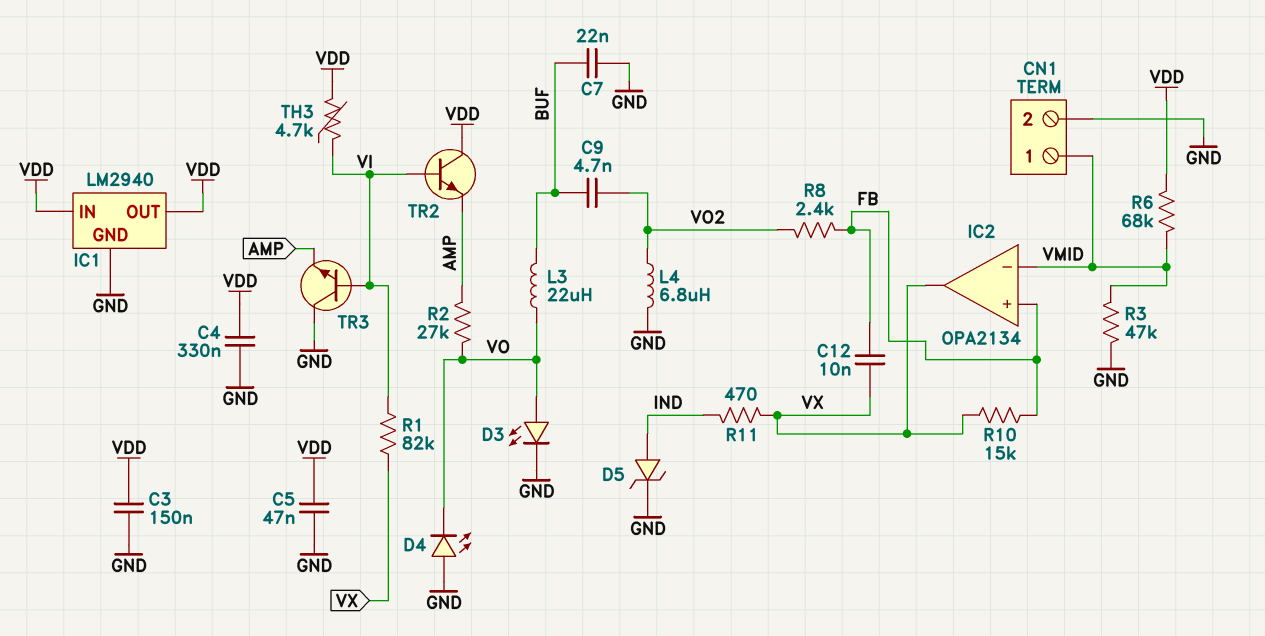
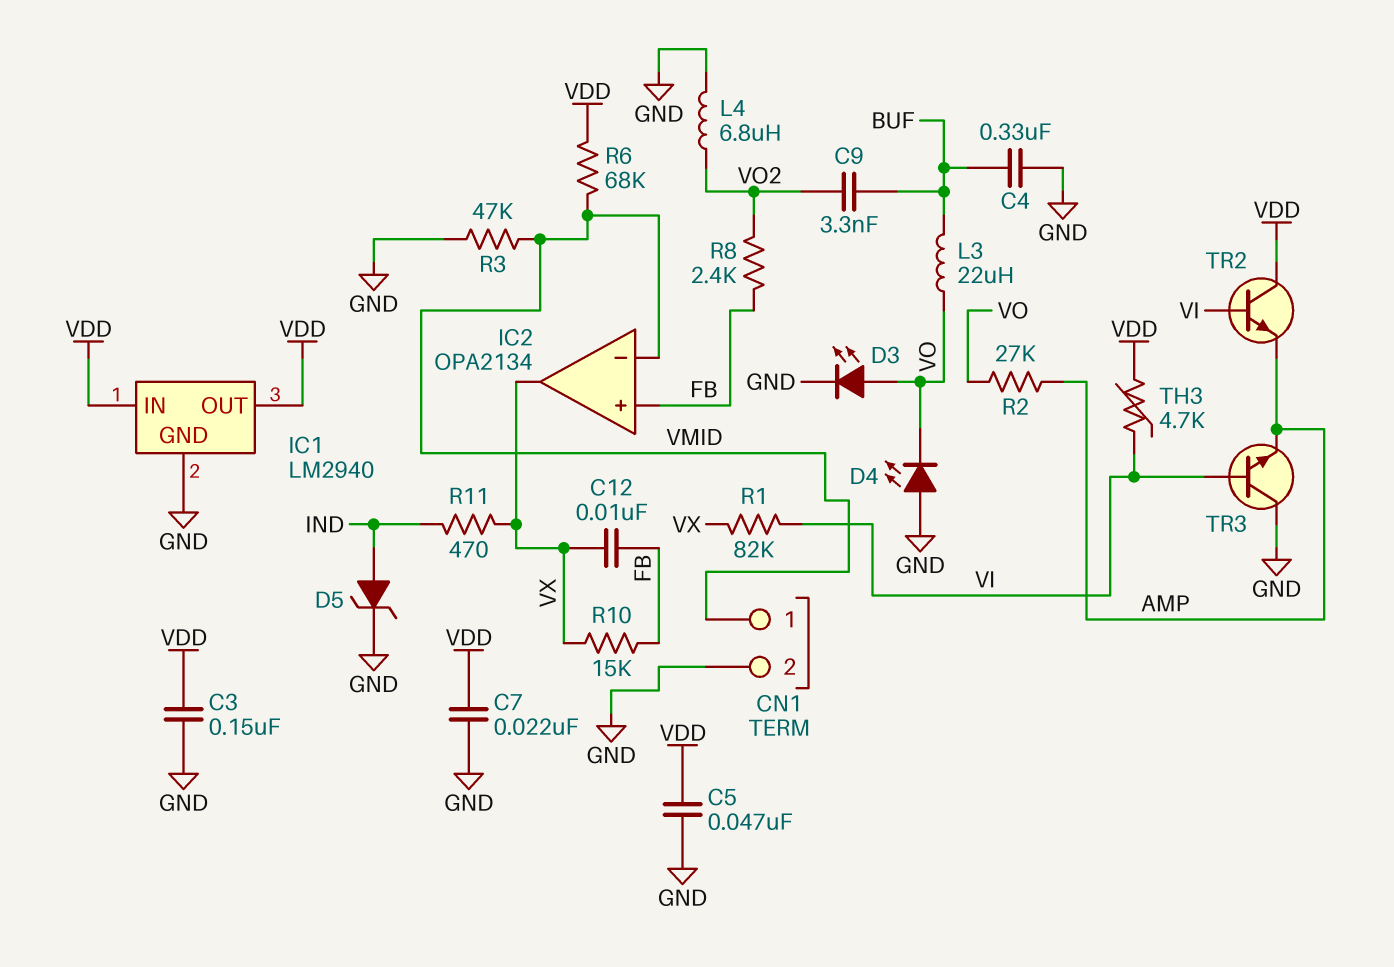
C4: 330nF (GND, VDD) -> 330nF (BUF, GND)
C7: 22nF (BUF, GND) -> 22nF (GND, VDD)
C9: 4.7nF (BUF, VO2) -> 3.3nF (BUF, VO2)

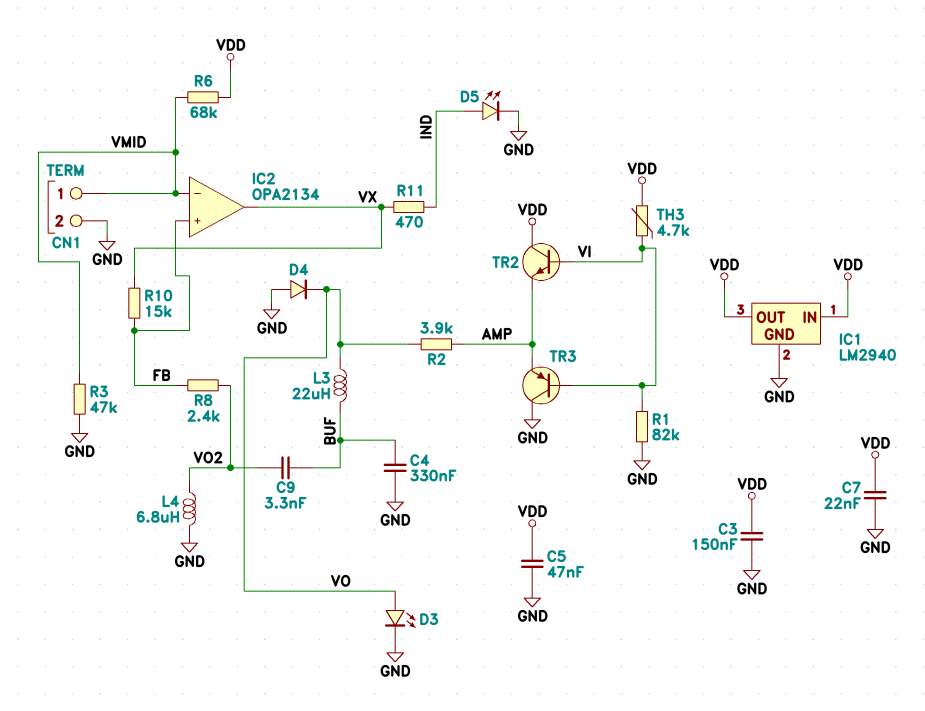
C12: 10nF (FB, VX) -> none
D4: LED (A GND, K VO) -> diode (A GND, K VO)
D5: zener (A IND, K GND) -> LED (A IND, K GND)
R1: 82k (VI, VX) -> 82k (GND, VI)
R2: 27k (AMP, VO) -> 3.9k (AMP, VO)
TR3: NPN (B VI, C GND, E AMP) -> PNP (B VI, C GND, E AMP)

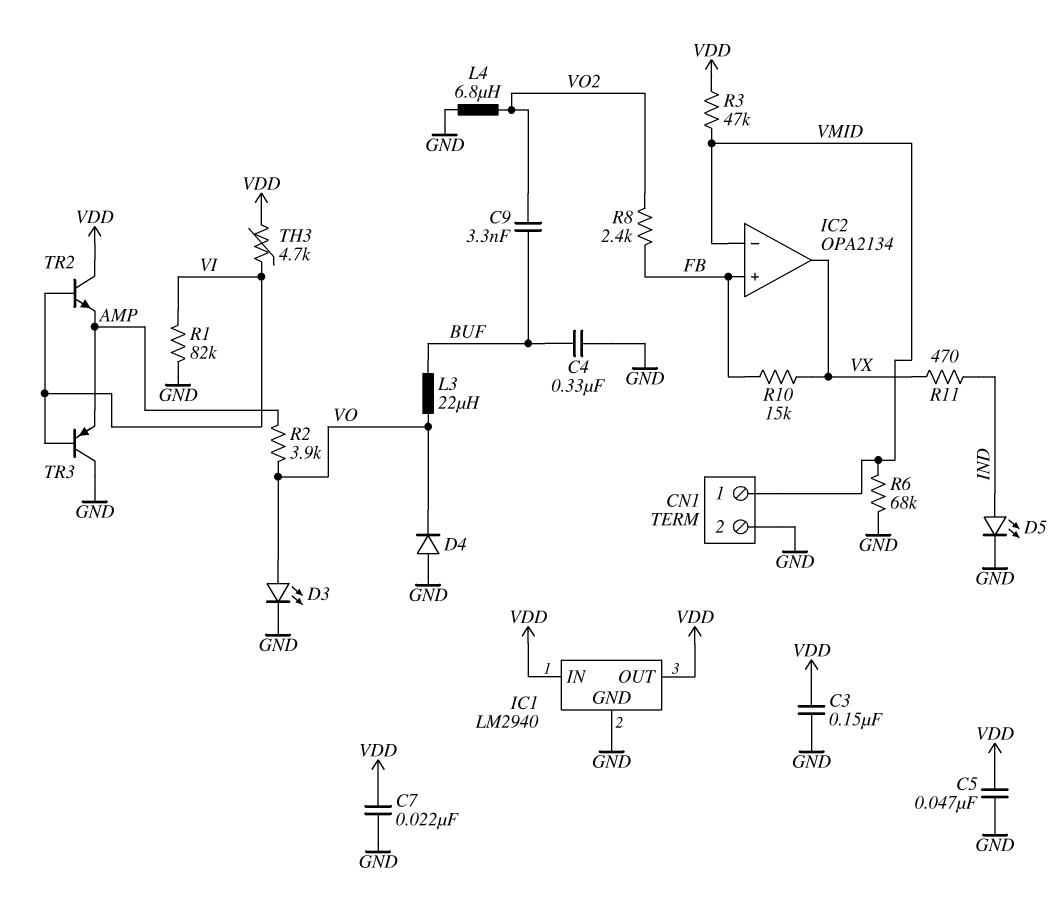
R3: 47k (GND, VMID) -> 47k (VDD, VMID)
R6: 68k (VDD, VMID) -> 68k (GND, VMID)

